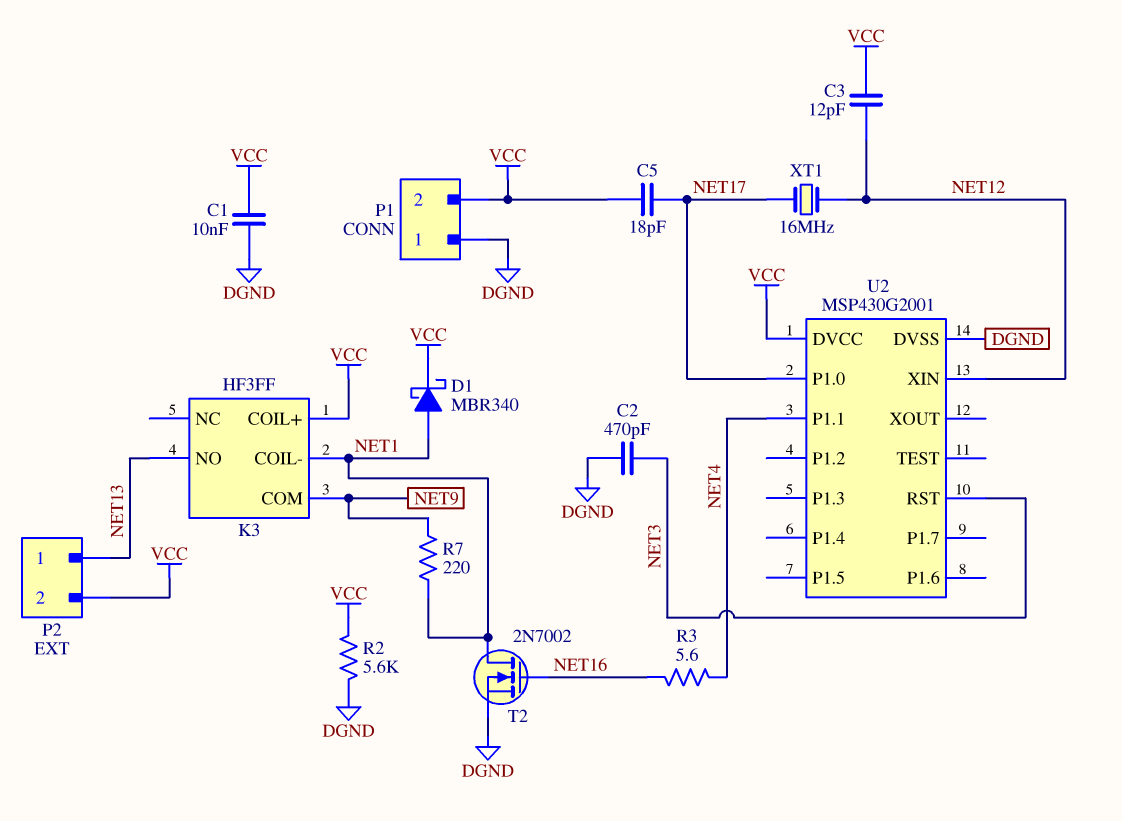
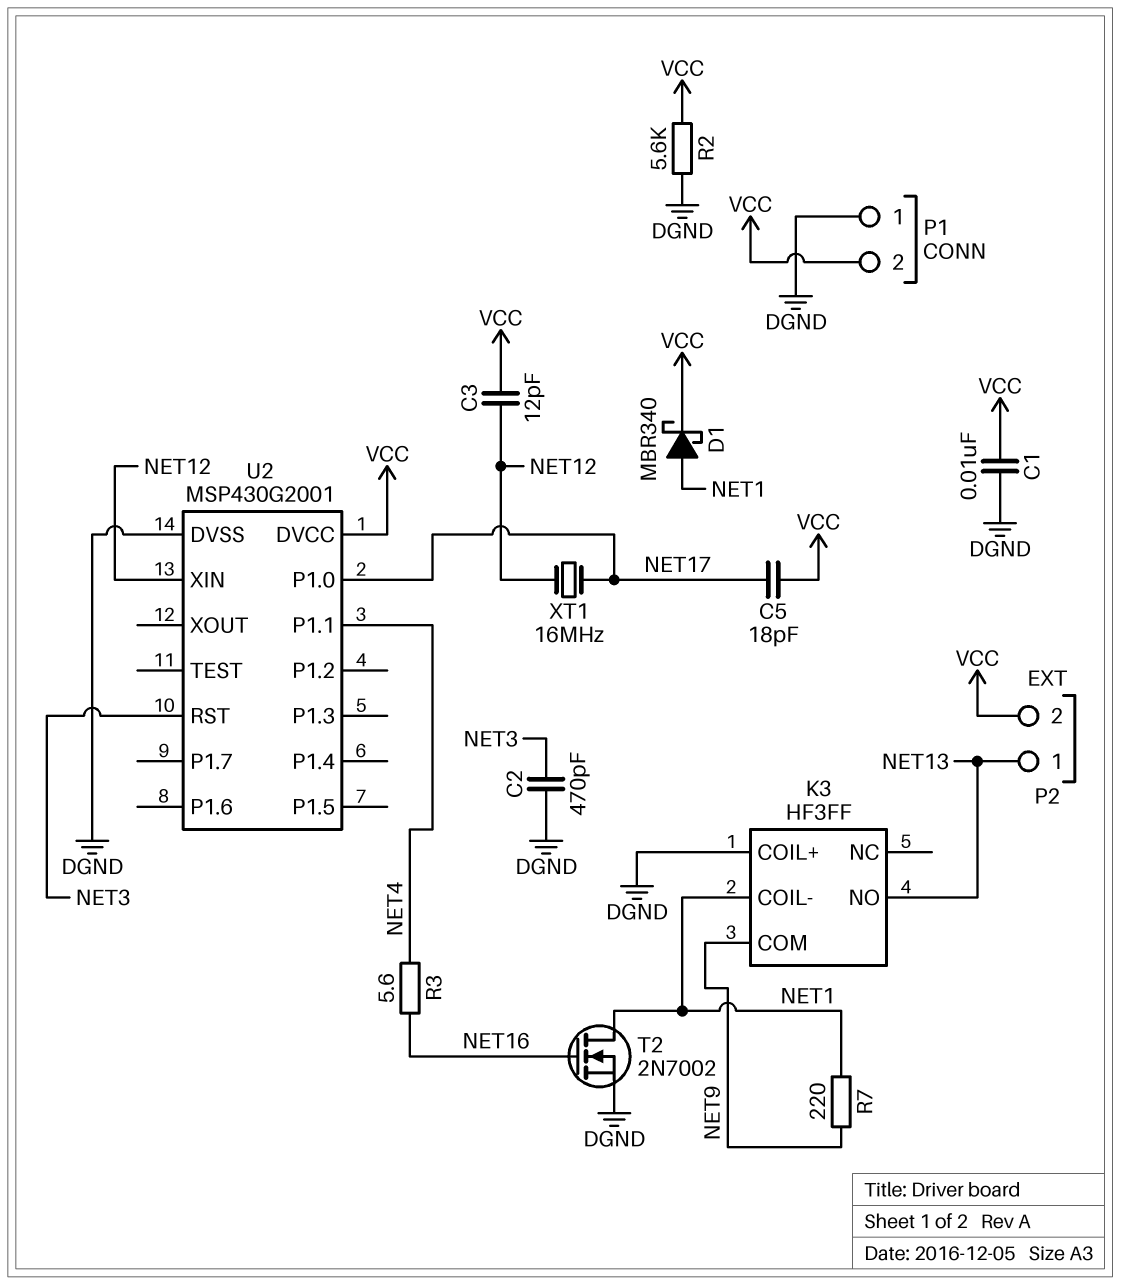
K3 pin COIL+: VCC -> DGND

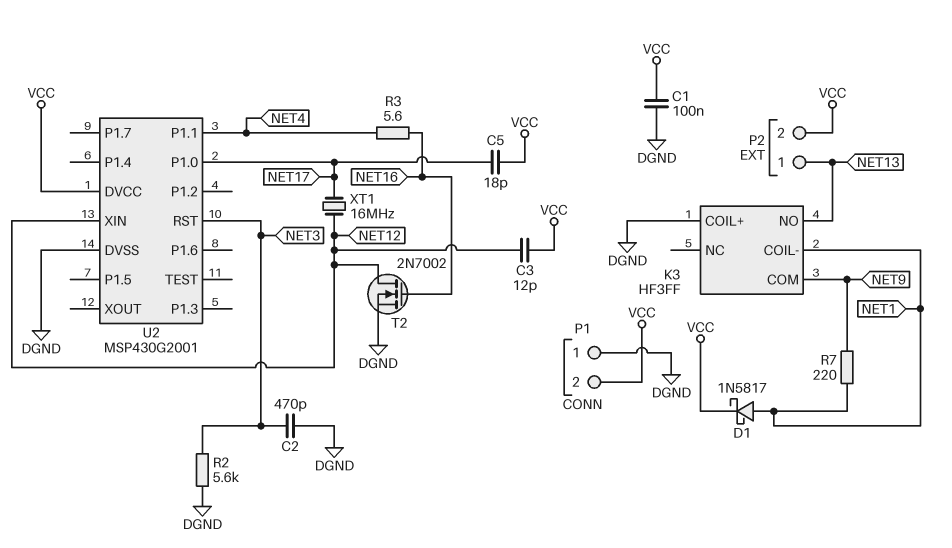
C1: 10nF (DGND, VCC) -> 100nF (DGND, VCC)
D1: schottky MBR340 (A NET1, K VCC) -> schottky 1N5817 (A NET1, K VCC)
R2: 5.6k (DGND, VCC) -> 5.6k (DGND, NET3)
T2: NMOS 2N7002 (G NET16, D NET1, S DGND) -> NMOS 2N7002 (G NET16, D NET12, S DGND)

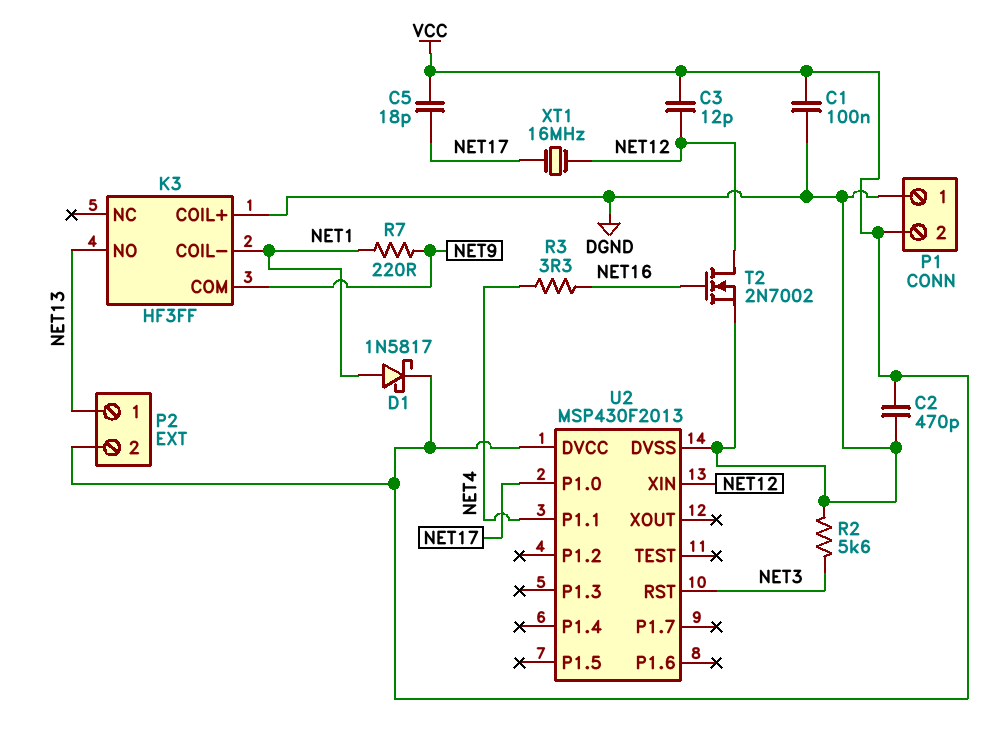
C2: 470pF (DGND, NET3) -> 470pF (DGND, VCC)
R3: 5.6 (NET4, NET16) -> 3.3 (NET4, NET16)
U2: MSP430G2001 -> MSP430F2013

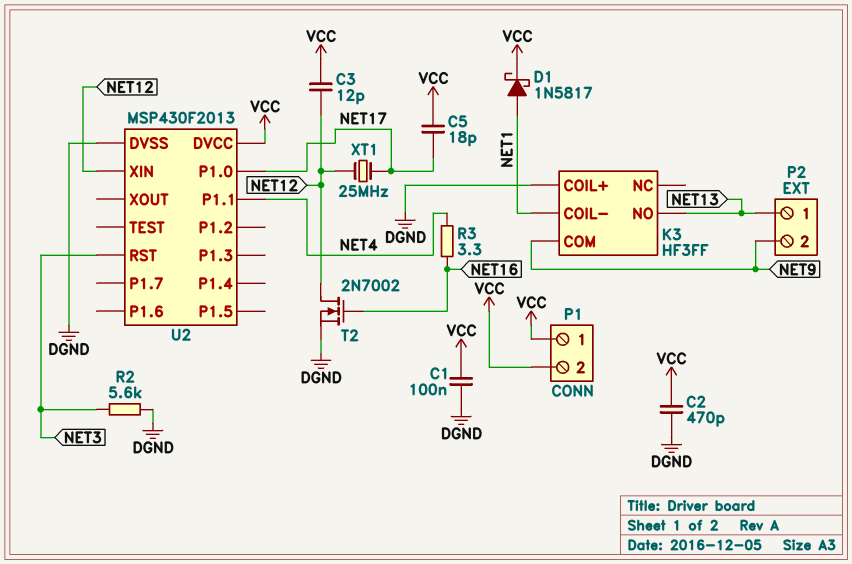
P1 pin 1: DGND -> VCC
P2 pin 2: VCC -> NET9
R7: 220 (NET1, NET9) -> none
XT1: 16MHz (NET12, NET17) -> 25MHz (NET12, NET17)

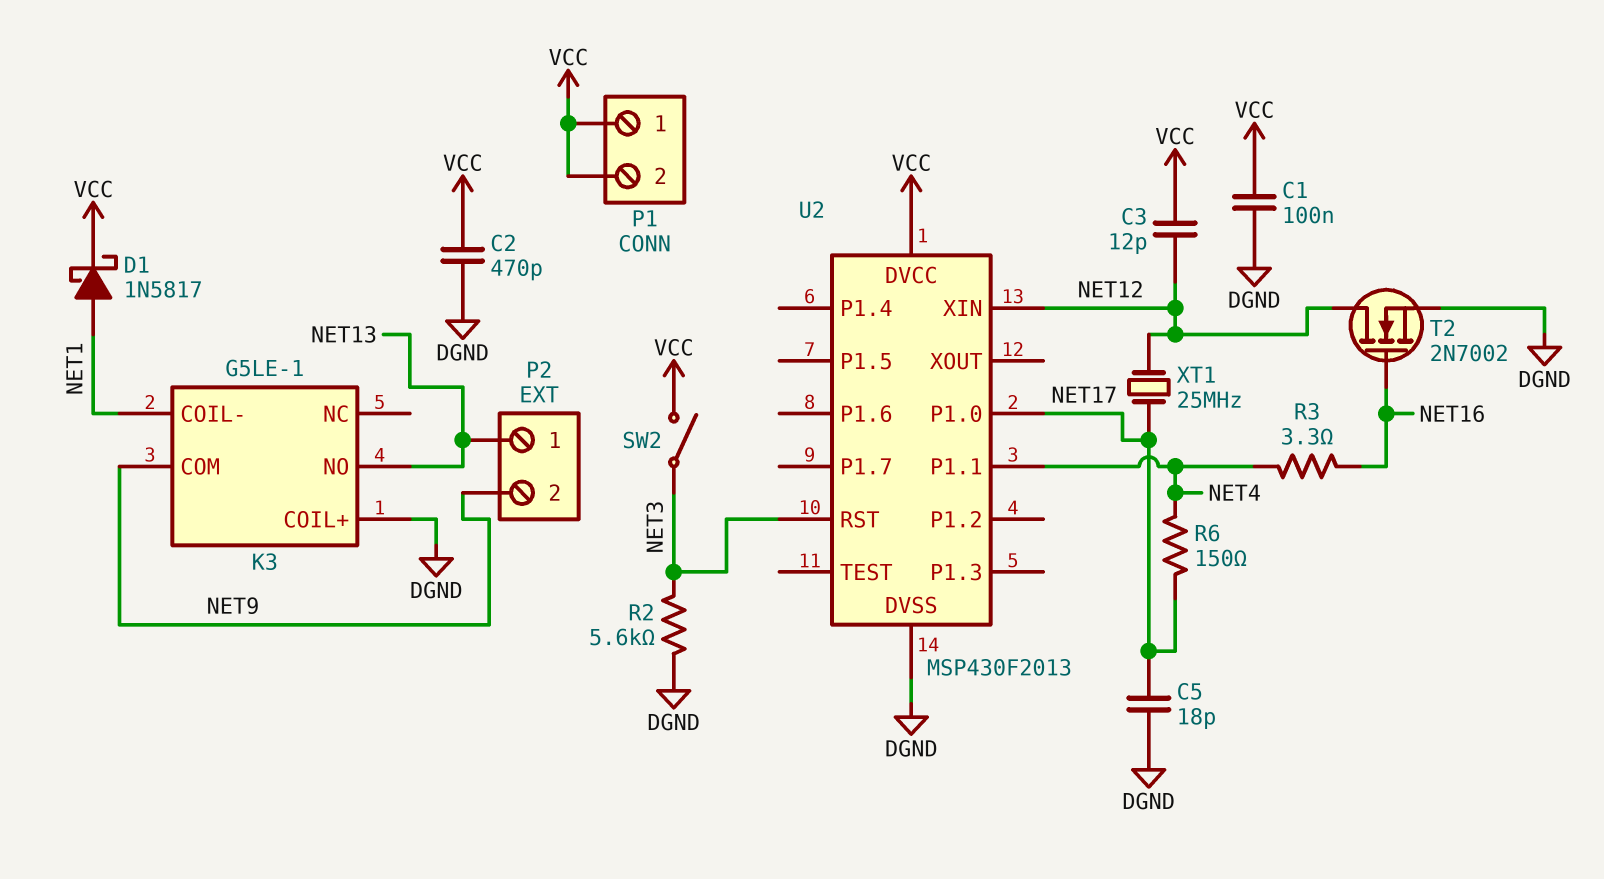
C5: 18pF (NET17, VCC) -> 18pF (DGND, NET17)
K3: HF3FF -> G5LE-1
R6: none -> 150 (NET4, NET17)
SW2: none -> switch (NET3, VCC)

